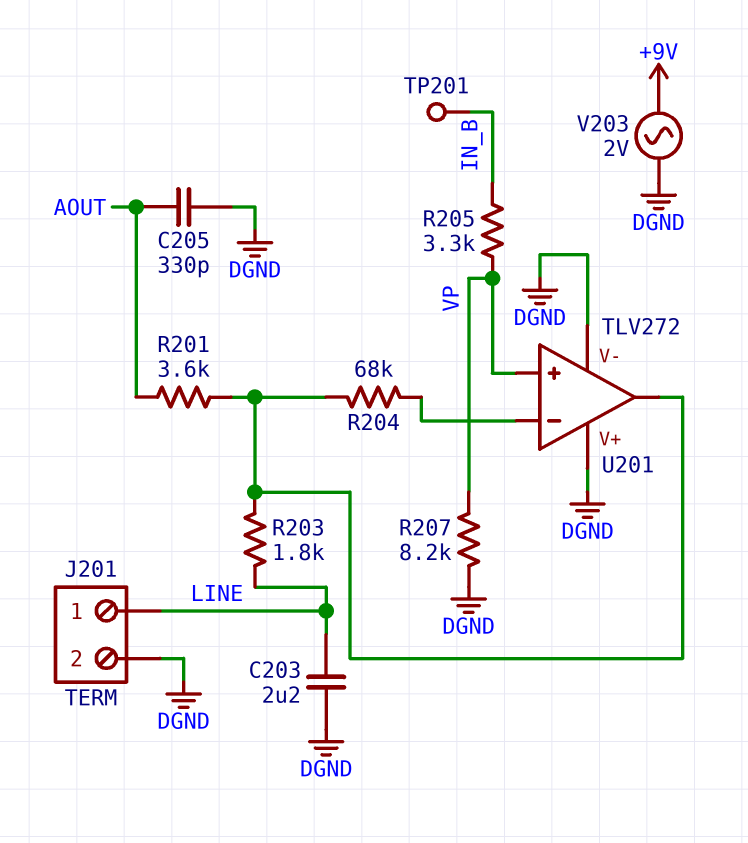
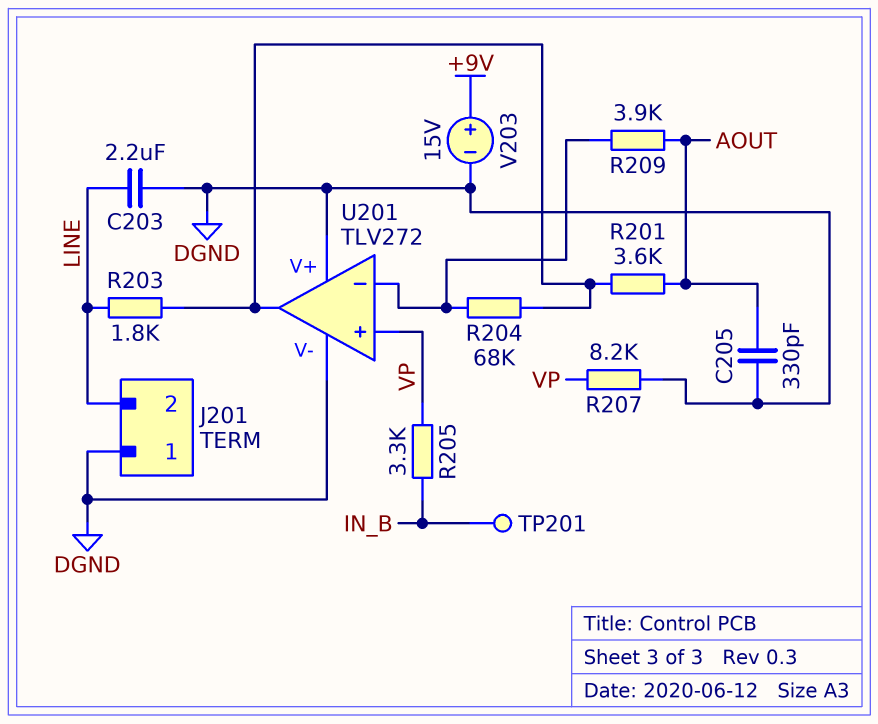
J201 pin 1: LINE -> DGND
J201 pin 2: DGND -> LINE
R209: none -> 3.9k (AOUT, U201/in-)
V203: AC 2V (+9V, DGND) -> 15V (plus +9V, minus DGND)

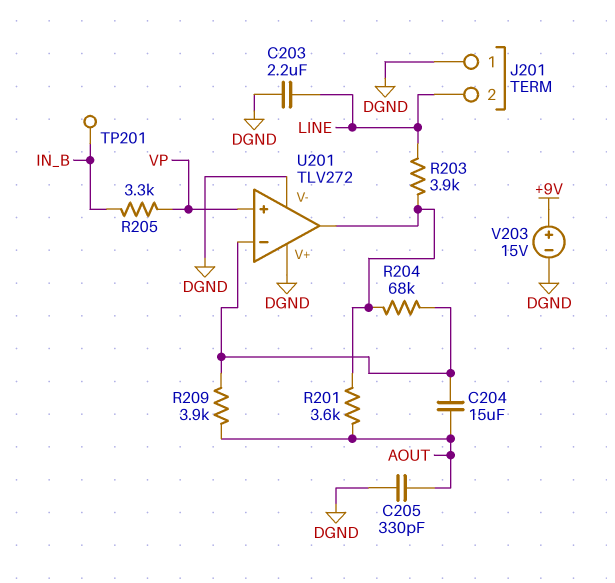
C204: none -> 15uF (AOUT, U201/in-)
R203: 1.8k (LINE, U201/out) -> 3.9k (LINE, U201/out)
R207: 8.2k (DGND, VP) -> none

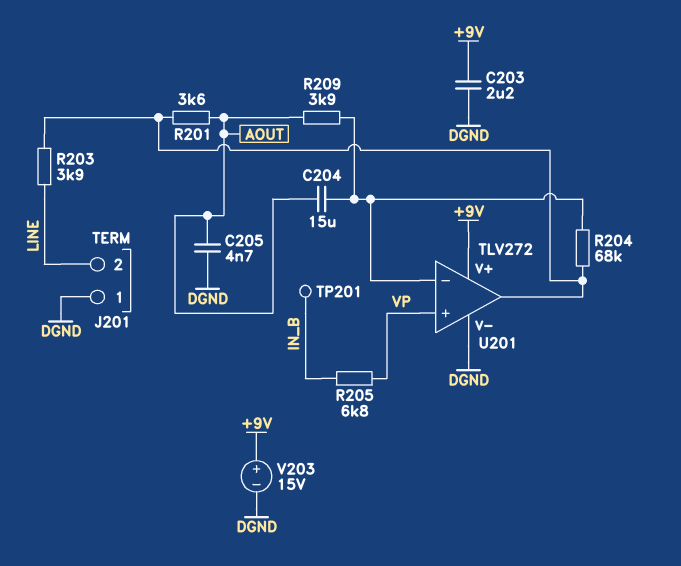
C203: 2.2uF (DGND, LINE) -> 2.2uF (+9V, DGND)
C205: 330pF (AOUT, DGND) -> 4.7nF (AOUT, DGND)
R205: 3.3k (IN_B, VP) -> 6.8k (IN_B, VP)
U201 pin V+: DGND -> +9V

